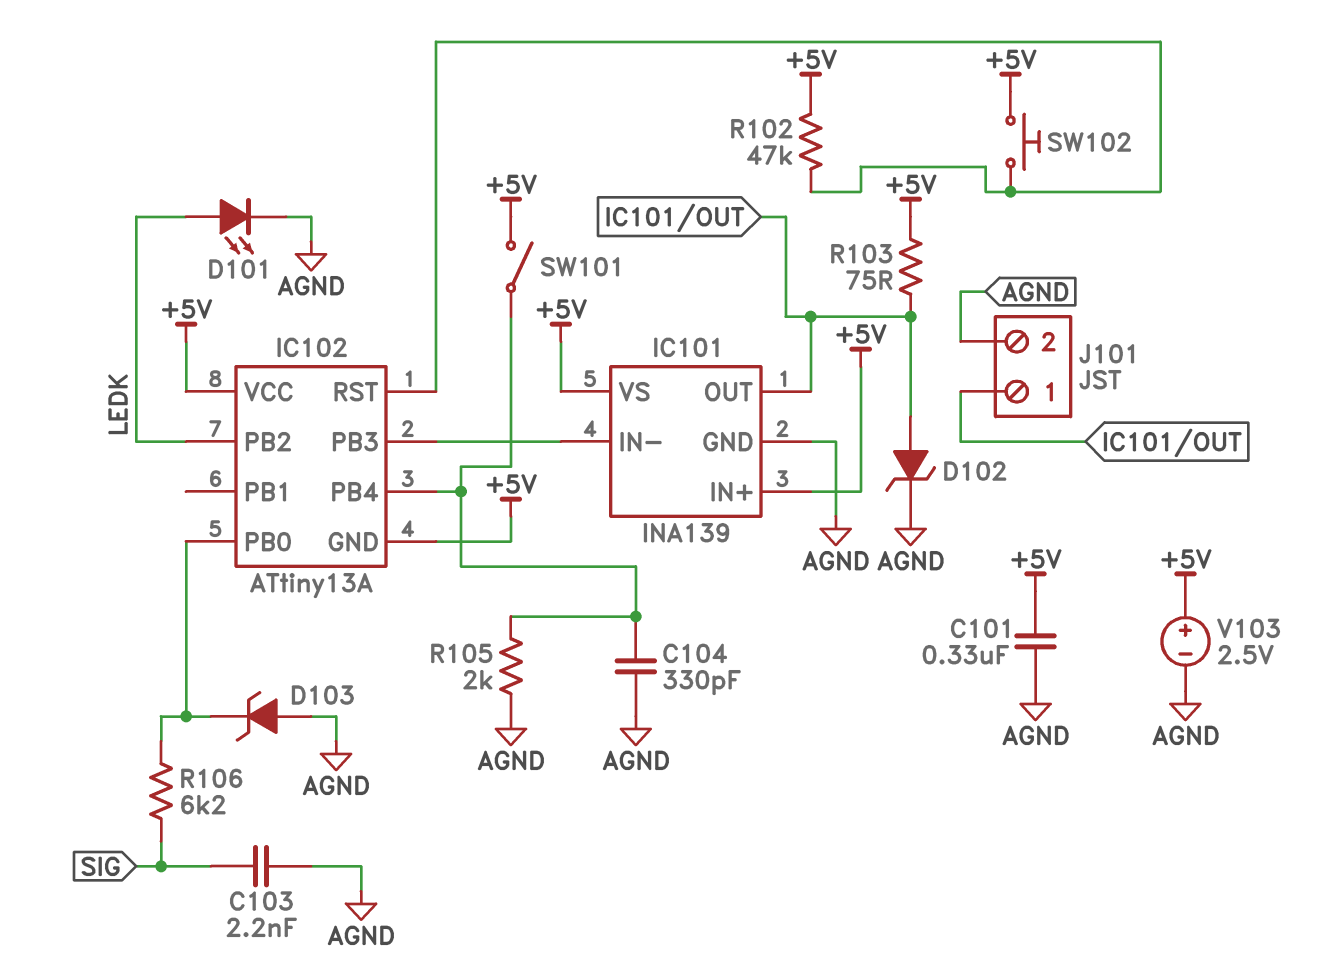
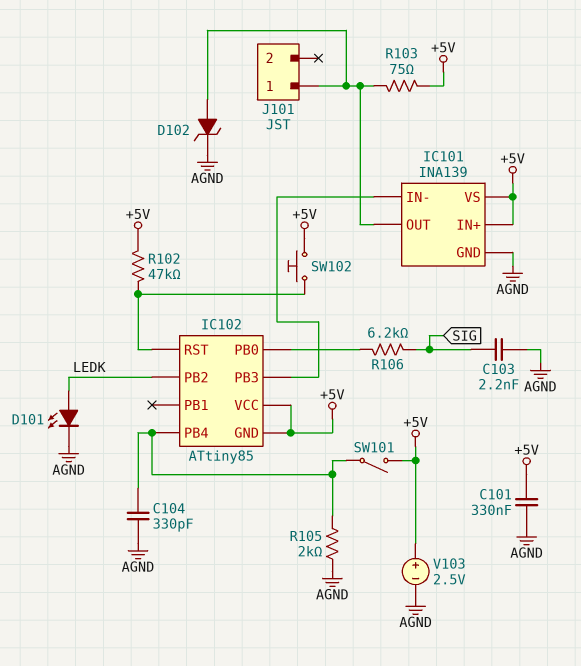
D103: zener (A AGND, K IC102/PB0) -> none
IC102: ATtiny13A -> ATtiny85
J101 pin 2: AGND -> none

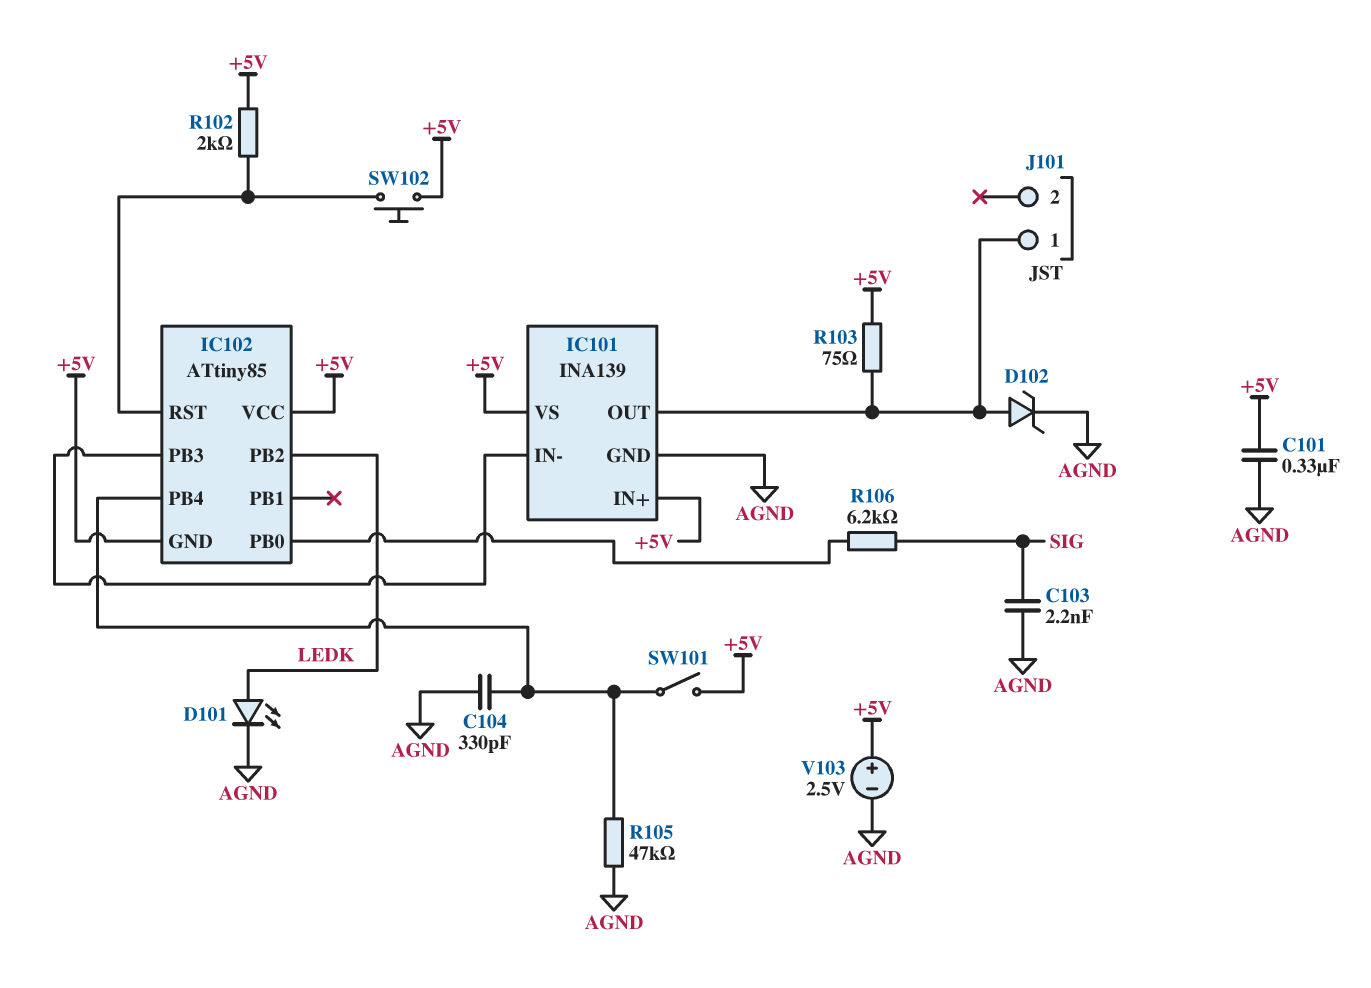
R102: 47k (+5V, IC102/RST) -> 2k (+5V, IC102/RST)
R105: 2k (AGND, IC102/PB4) -> 47k (AGND, IC102/PB4)

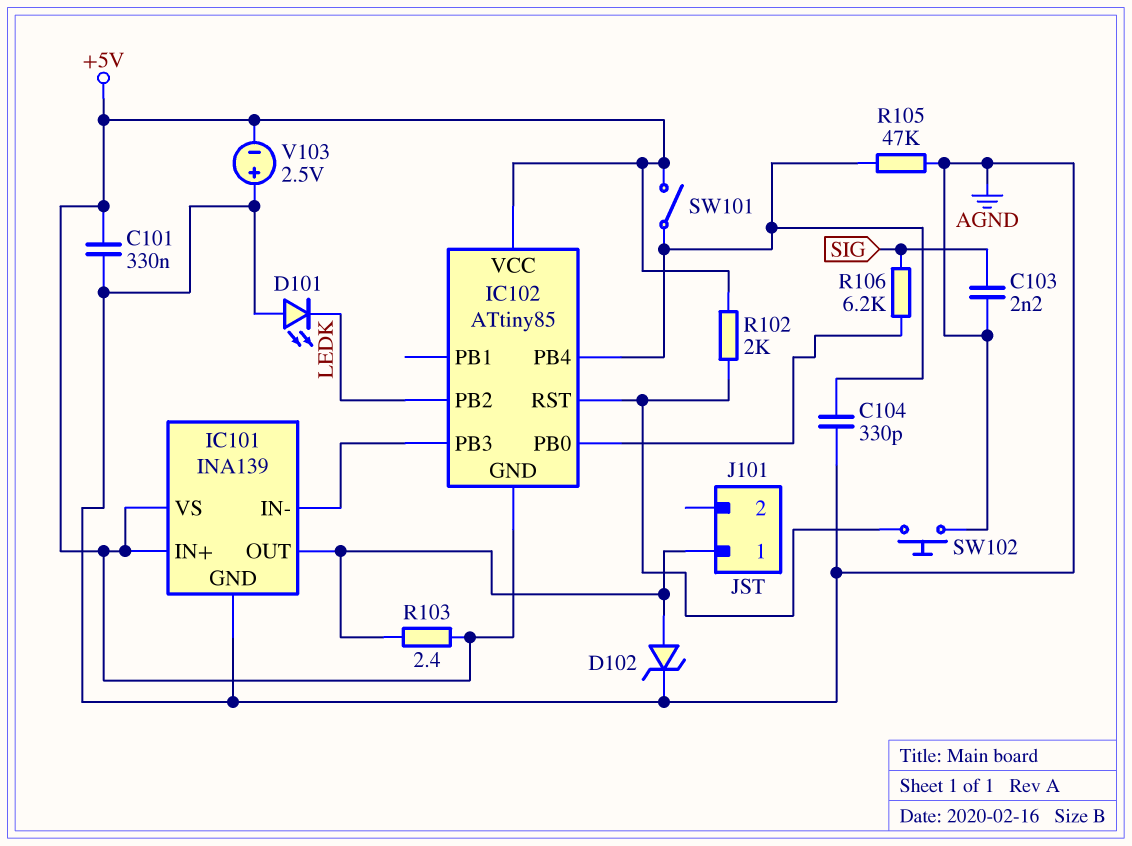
D101: LED (A LEDK, K AGND) -> LED (A AGND, K LEDK)
R103: 75 (+5V, IC101/OUT) -> 2.4 (+5V, IC101/OUT)
SW102: button (+5V, IC102/RST) -> button (AGND, IC102/RST)
V103: 2.5V (plus +5V, minus AGND) -> 2.5V (plus AGND, minus +5V)

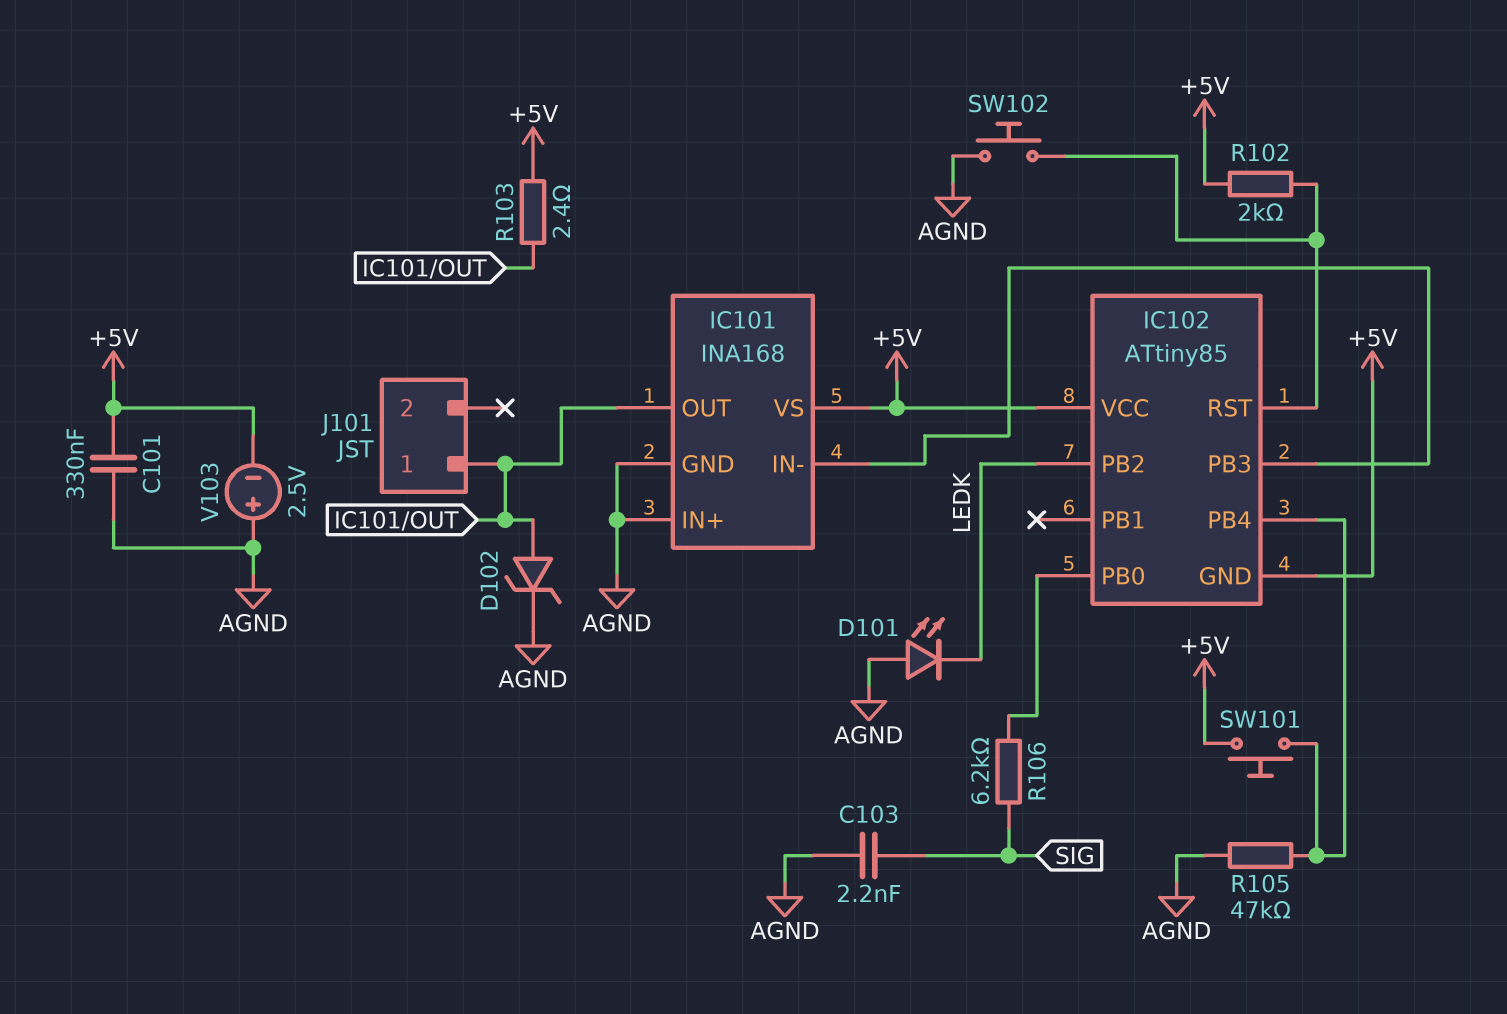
C104: 330pF (AGND, IC102/PB4) -> none
IC101: INA139 -> INA168
IC101 pin IN+: +5V -> AGND
SW101: switch (+5V, IC102/PB4) -> button (+5V, IC102/PB4)

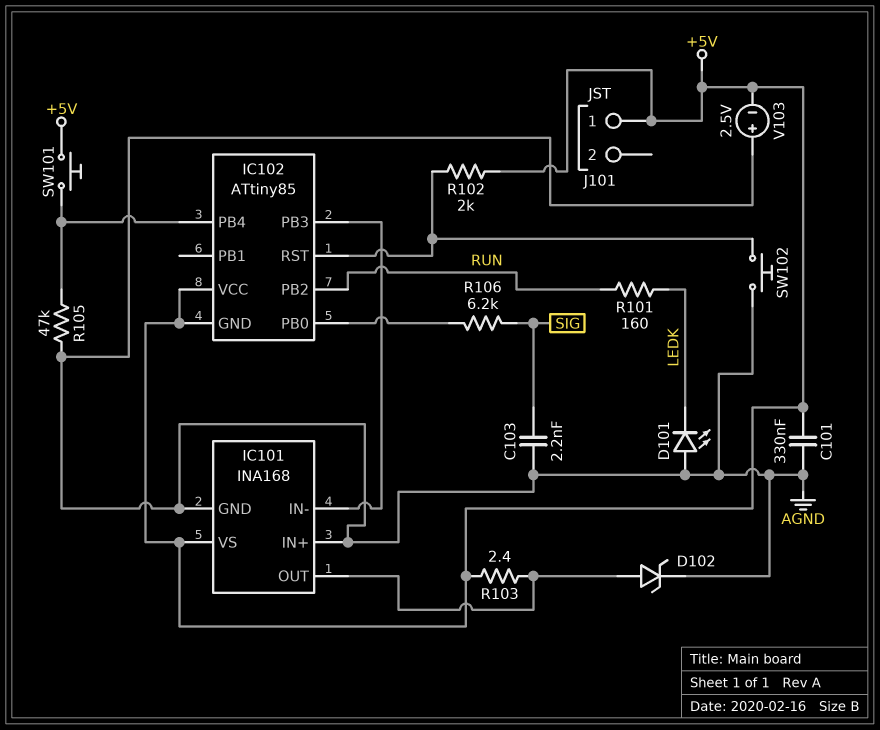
IC102 pin PB2: LEDK -> RUN
J101 pin 1: IC101/OUT -> +5V
R101: none -> 160 (LEDK, RUN)

